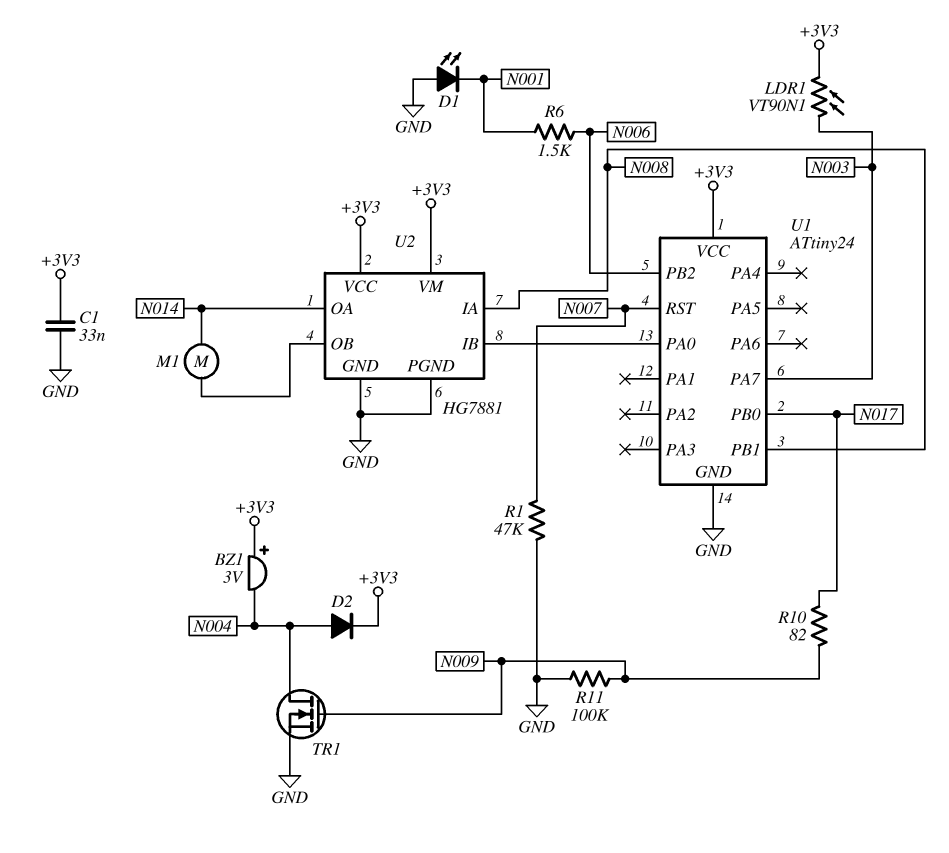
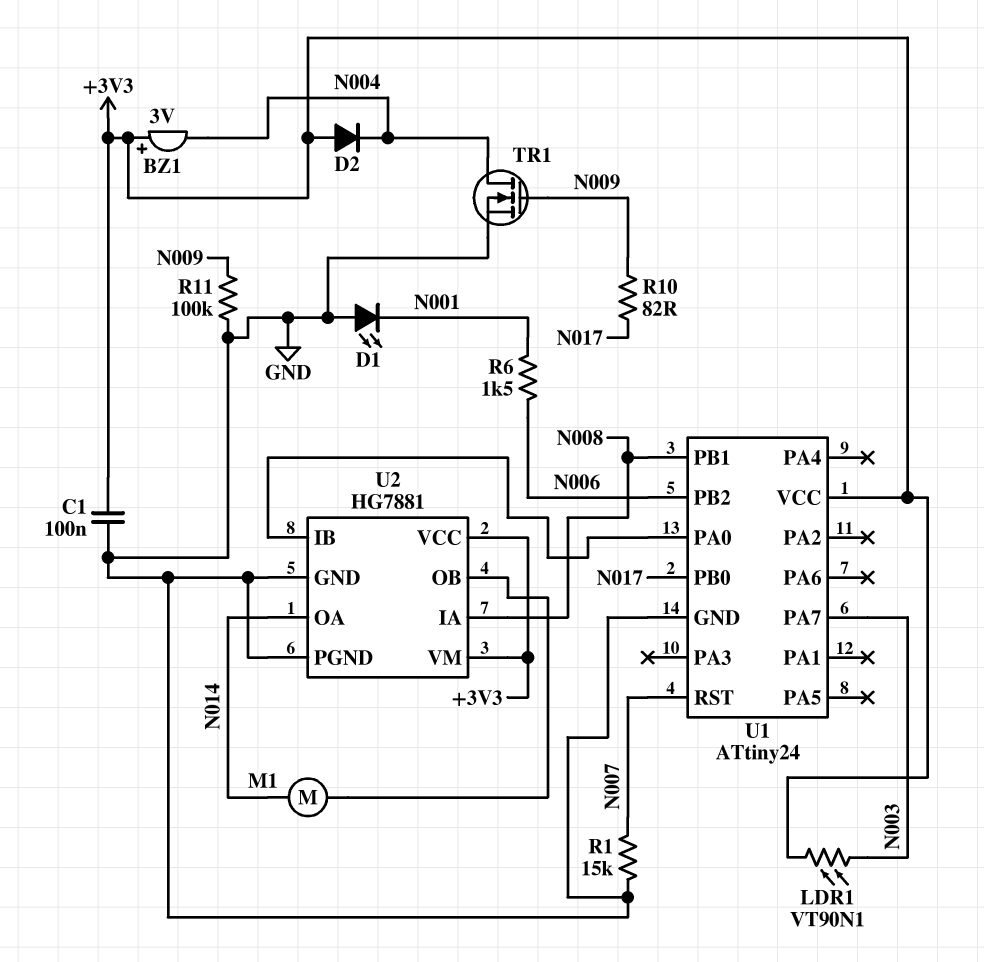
C1: 33nF (+3V3, GND) -> 100nF (+3V3, GND)
D2: diode (A N004, K +3V3) -> diode (A +3V3, K N004)
R1: 47k (GND, N007) -> 15k (GND, N007)

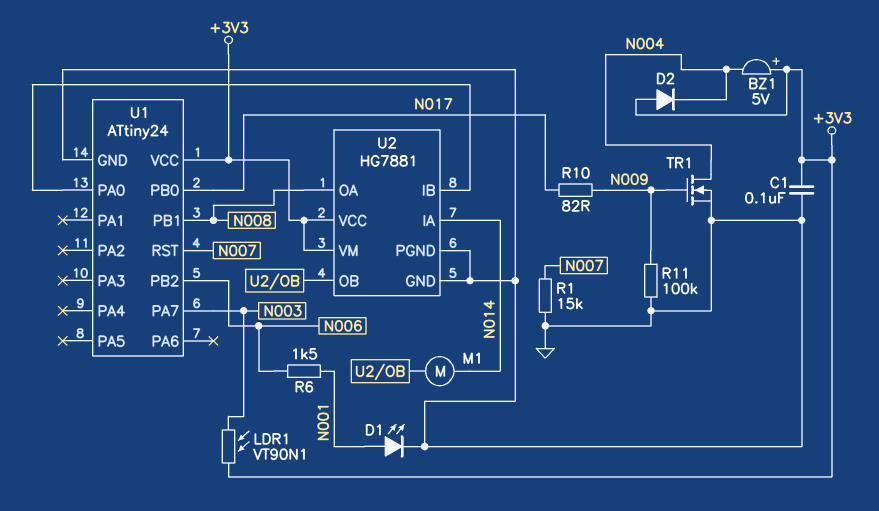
BZ1: buzzer 3V (plus +3V3, minus N004) -> buzzer 5V (plus +3V3, minus N004)
D1: LED (A GND, K N001) -> LED (A N001, K GND)
U2 pin IA: N008 -> N014
U2 pin OA: N014 -> N008

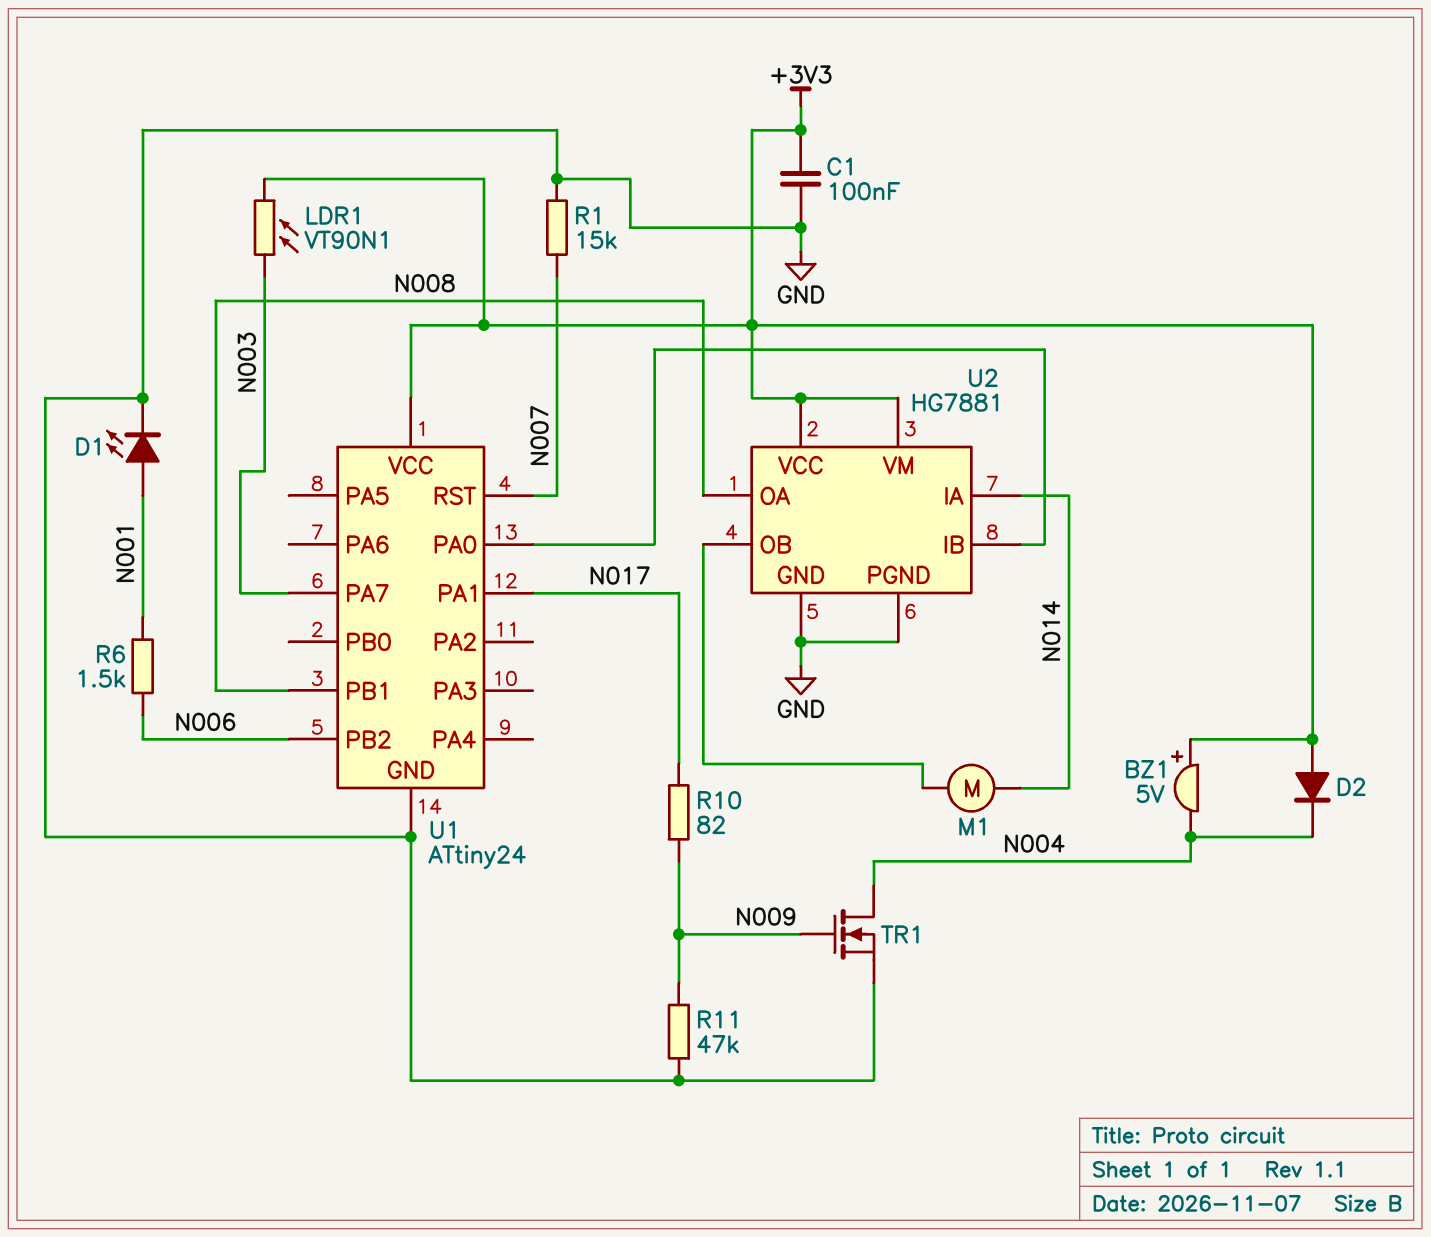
R11: 100k (GND, N009) -> 47k (GND, N009)
U1 pin PA1: none -> N017
U1 pin PB0: N017 -> none

